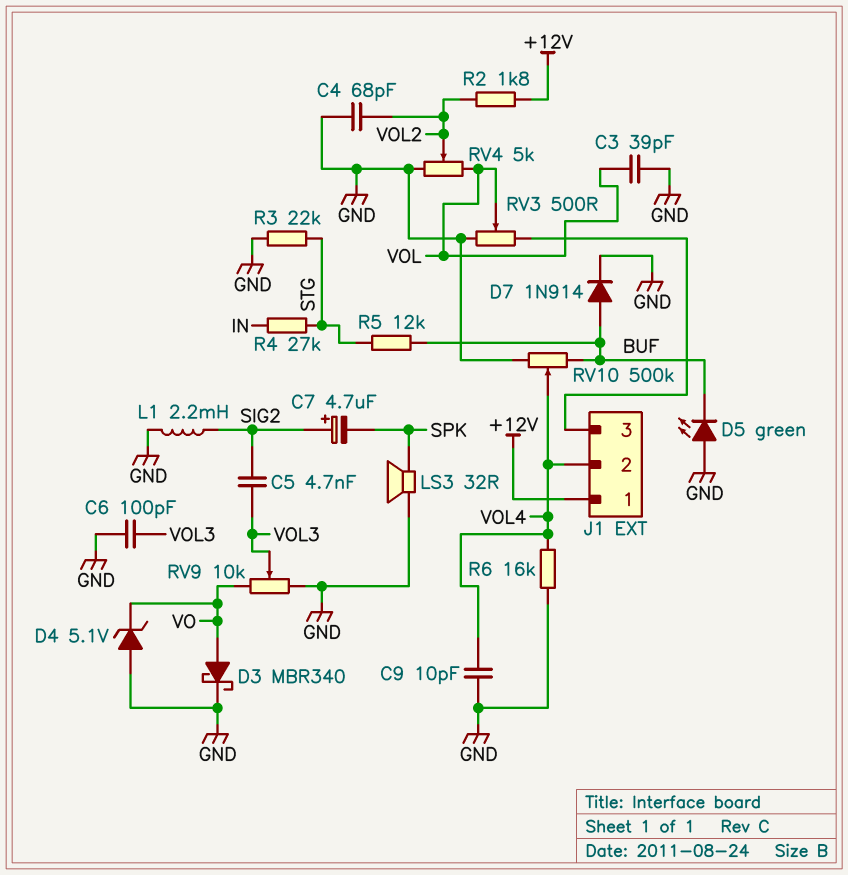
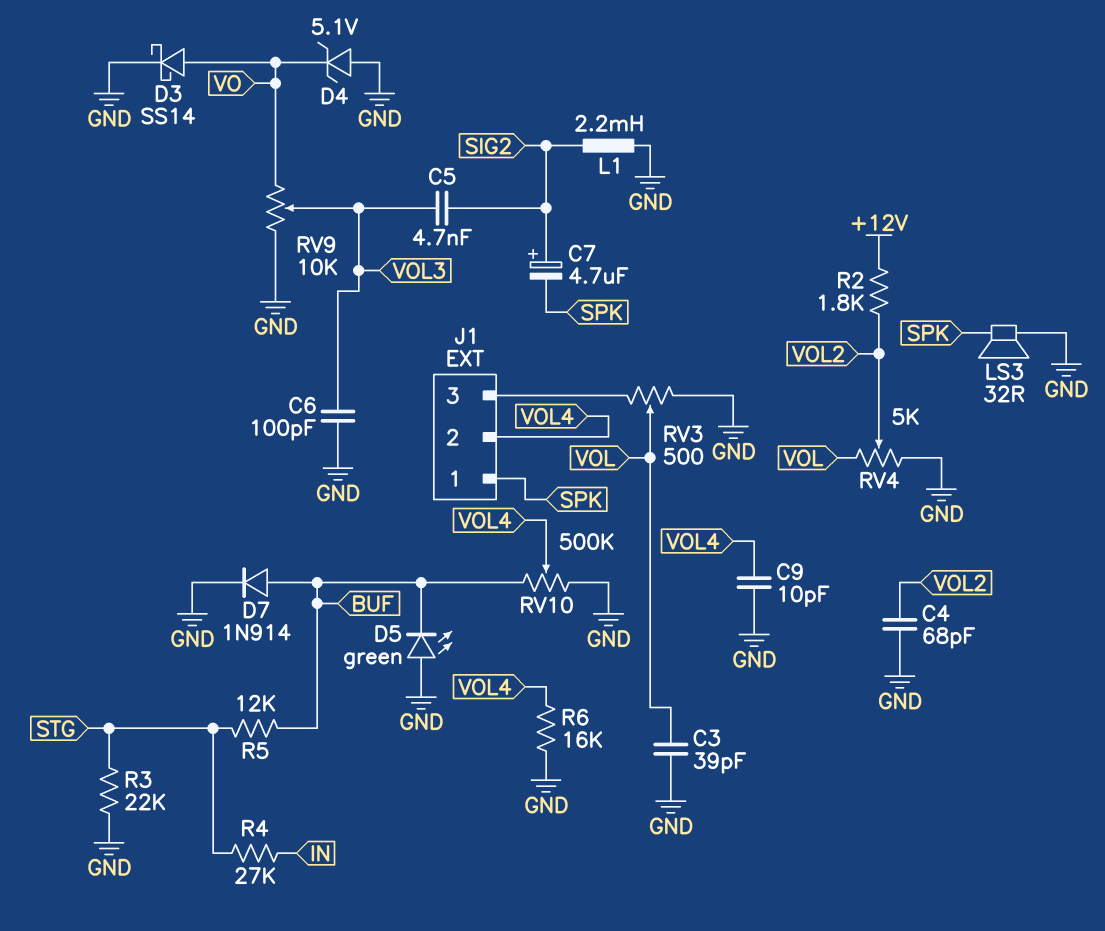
D3: schottky MBR340 (A VO, K GND) -> schottky SS14 (A VO, K GND)
J1 pin 1: +12V -> SPK

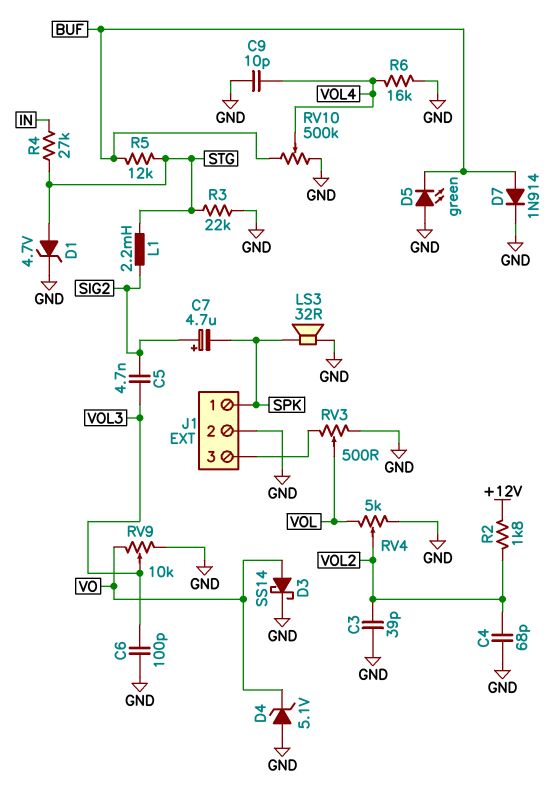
C3: 39pF (GND, VOL) -> 39pF (GND, VOL2)
D1: none -> zener 4.7V (A STG, K GND)
J1 pin 2: VOL4 -> GND
L1: 2.2mH (GND, SIG2) -> 2.2mH (SIG2, STG)

